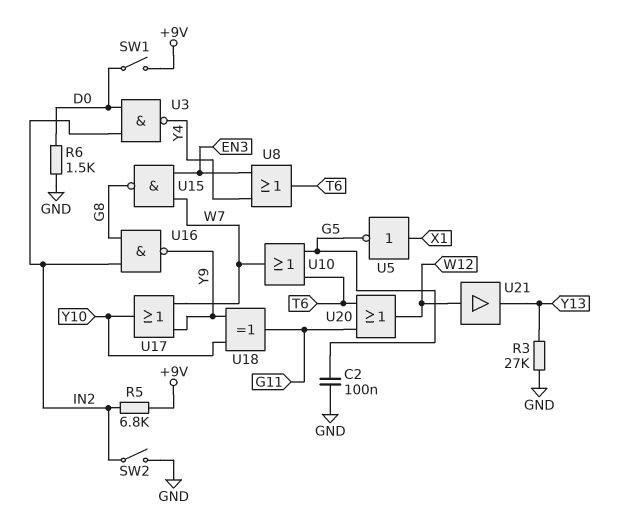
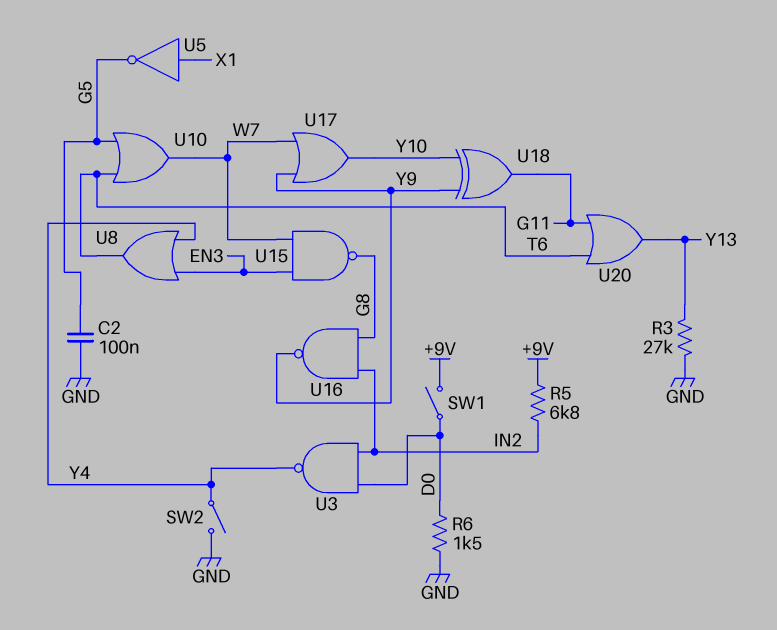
SW2: switch (GND, IN2) -> switch (GND, Y4)
U20: OR (in G11, in T6, out W12) -> OR (in G11, in T6, out Y13)
U21: buffer (in W12, out Y13) -> none

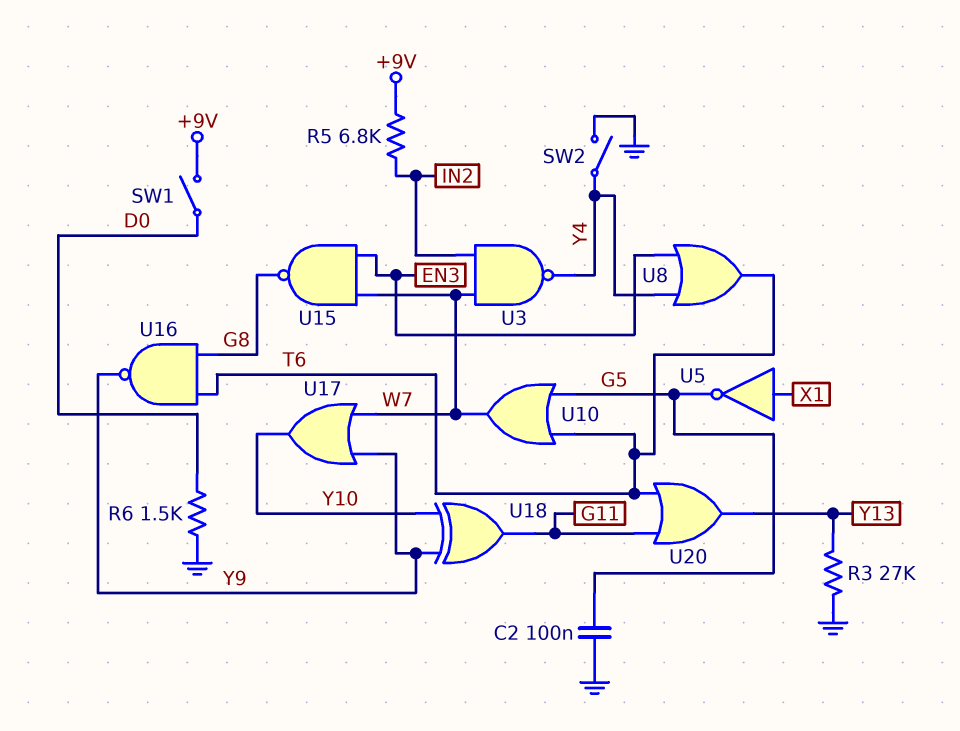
U3: NAND (in D0, in IN2, out Y4) -> NAND (in IN2, in W7, out Y4)
U16: NAND (in G8, in IN2, out Y9) -> NAND (in G8, in T6, out Y9)

